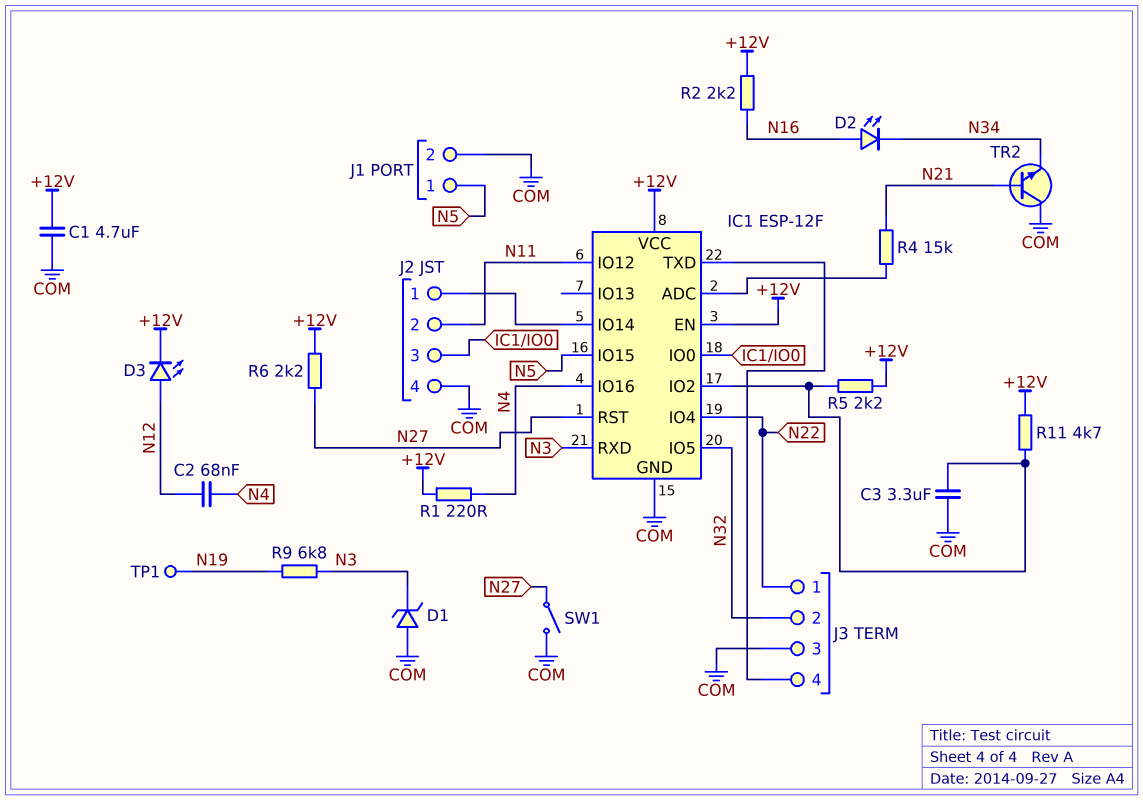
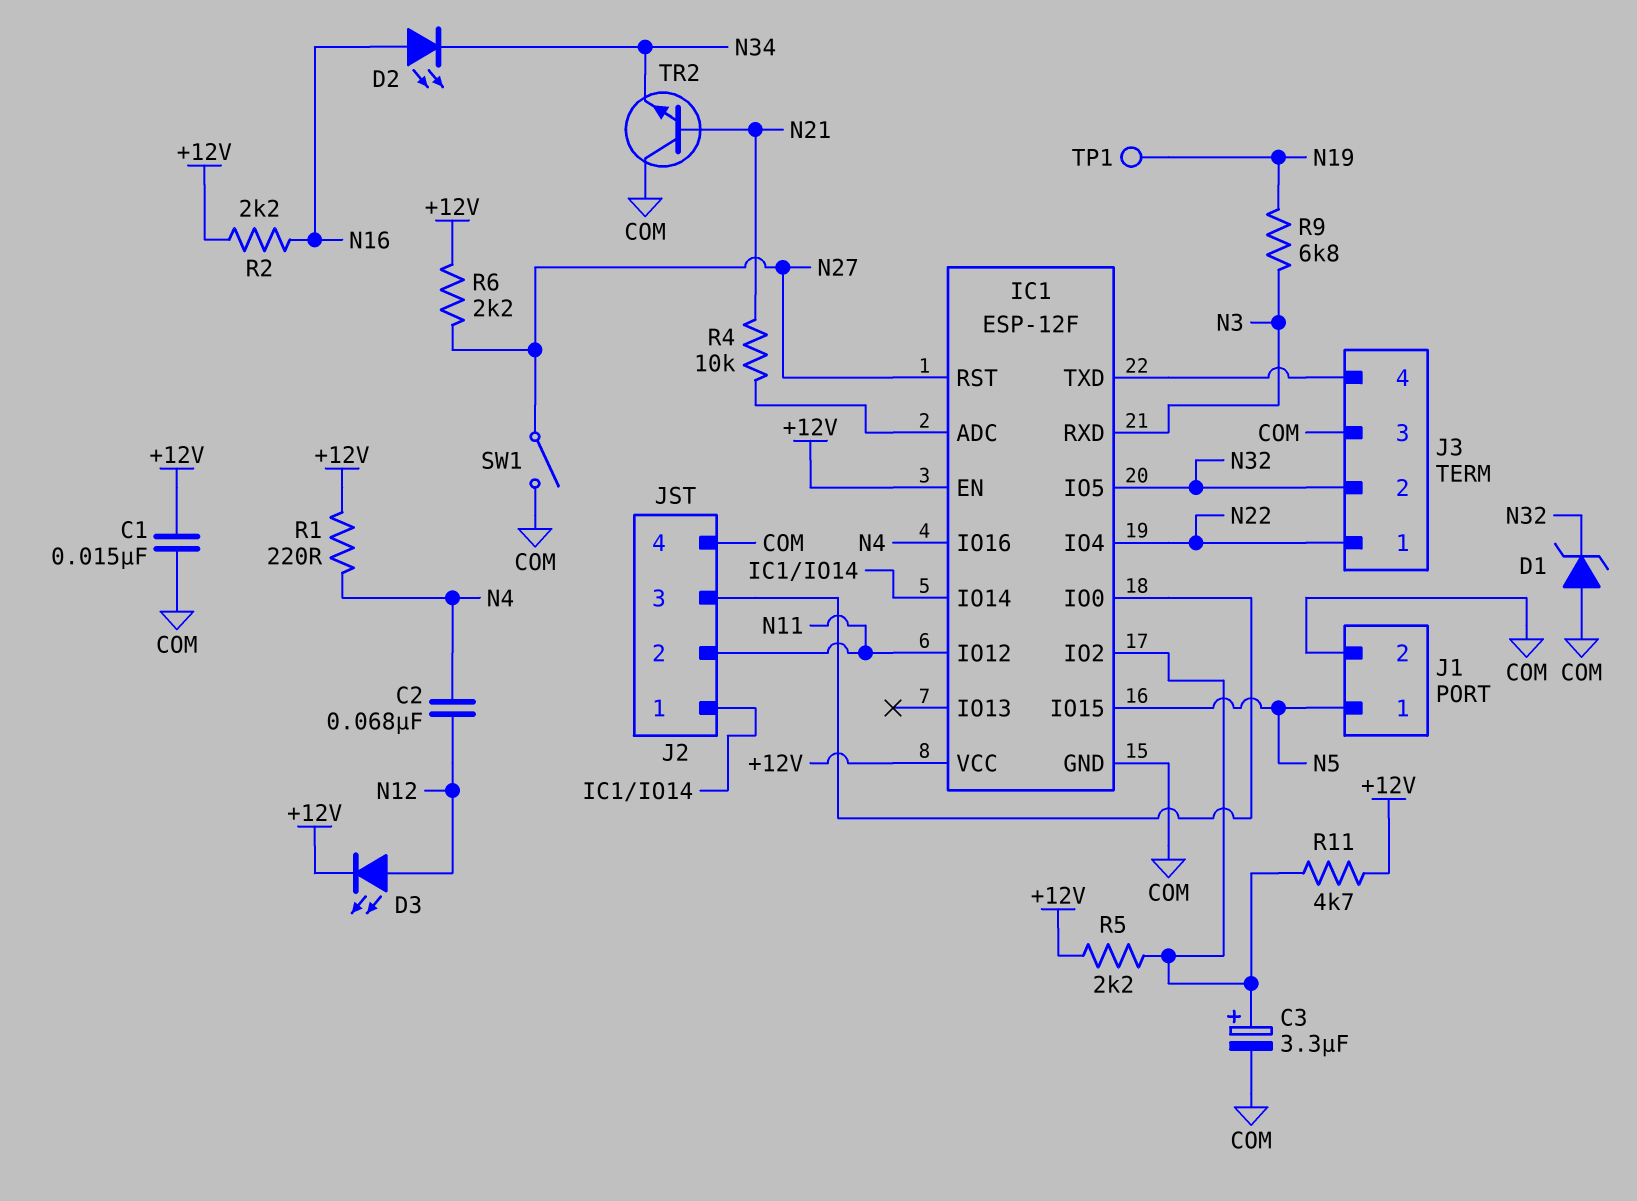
C1: 4.7uF (+12V, COM) -> 15nF (+12V, COM)
C3: 3.3uF (COM, IC1/IO2) -> 3.3uF (plus IC1/IO2, minus COM)
D1: zener (A COM, K N3) -> zener (A COM, K N32)
R4: 15k (IC1/ADC, N21) -> 10k (IC1/ADC, N21)

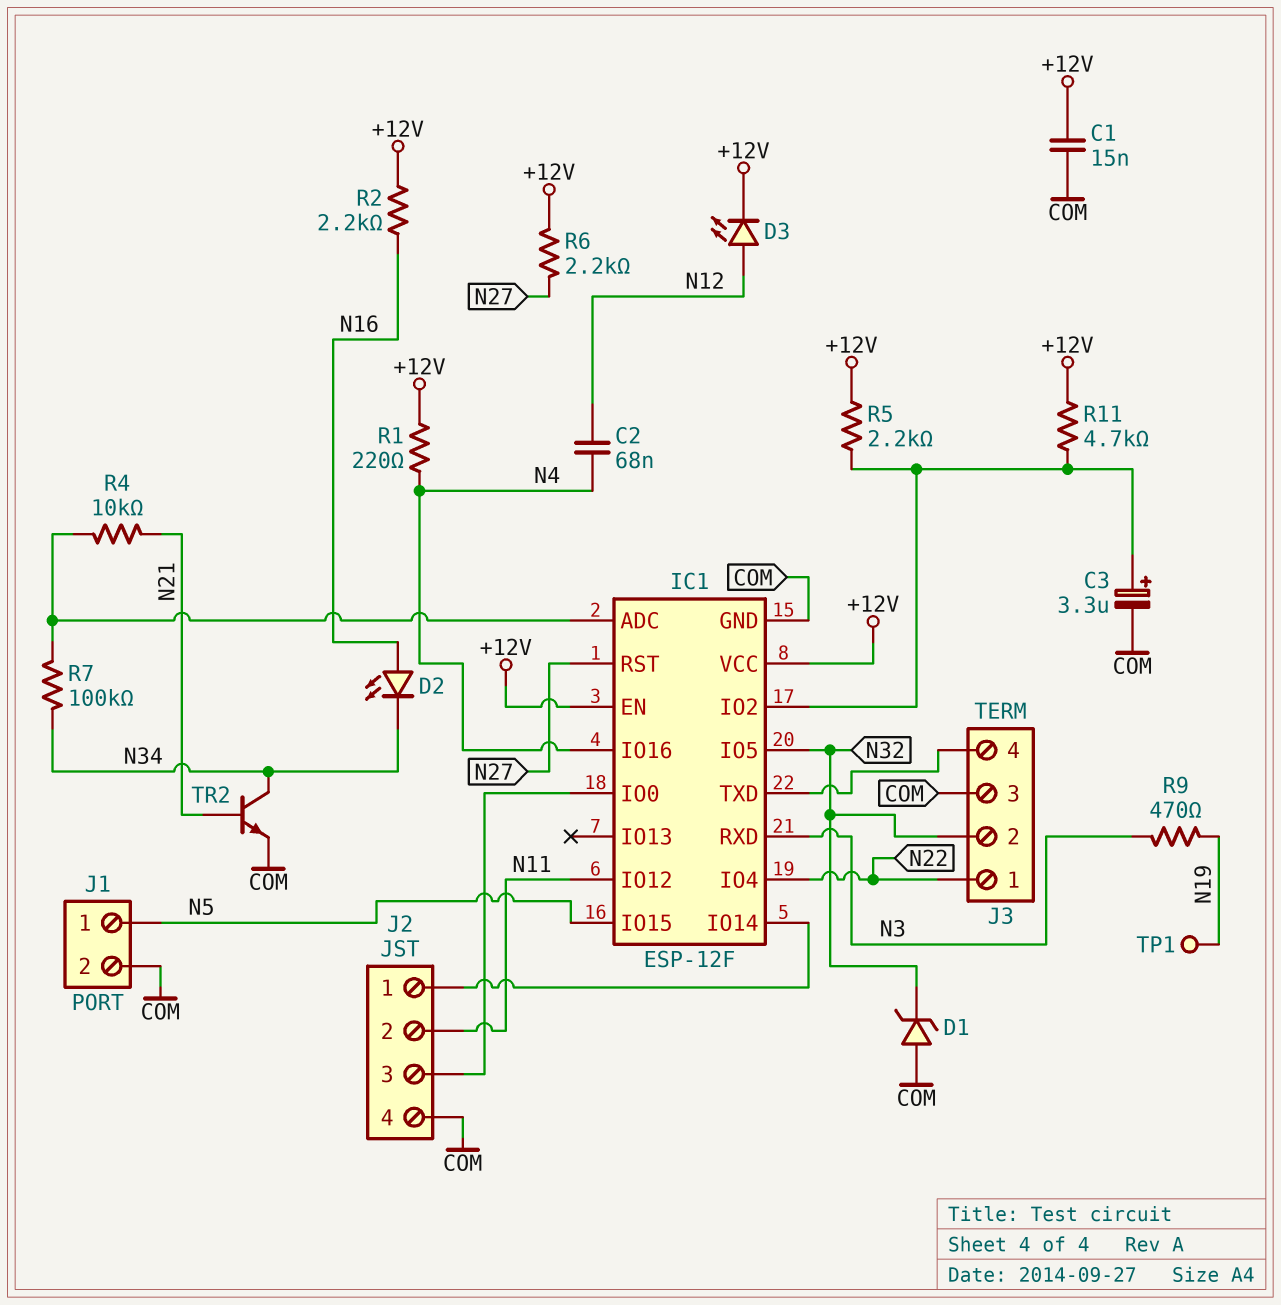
R7: none -> 100k (IC1/ADC, N34)
R9: 6.8k (N3, N19) -> 470 (N3, N19)
SW1: switch (COM, N27) -> none
TR2: NPN (B N21, C COM, E N34) -> NPN (B N21, C N34, E COM)

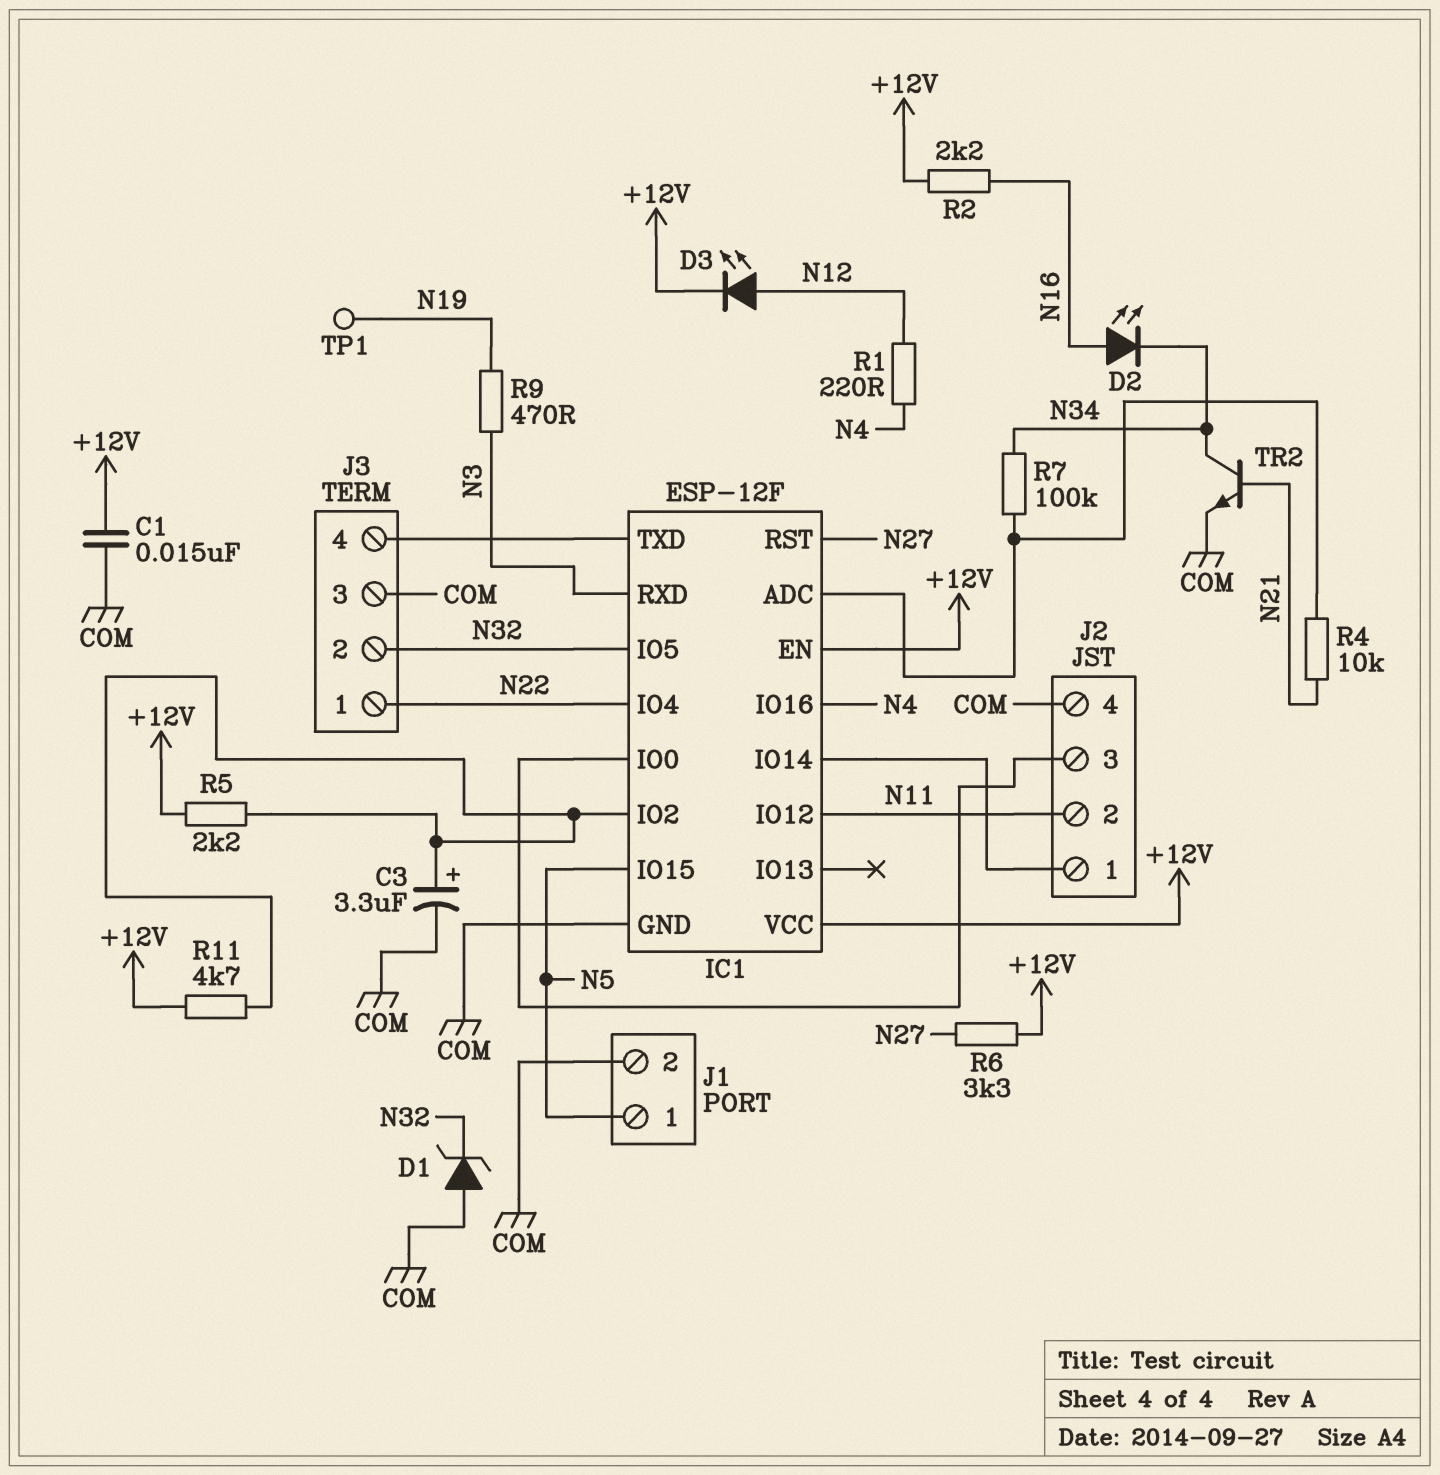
C2: 68nF (N4, N12) -> none
R1: 220 (+12V, N4) -> 220 (N4, N12)
R6: 2.2k (+12V, N27) -> 3.3k (+12V, N27)

